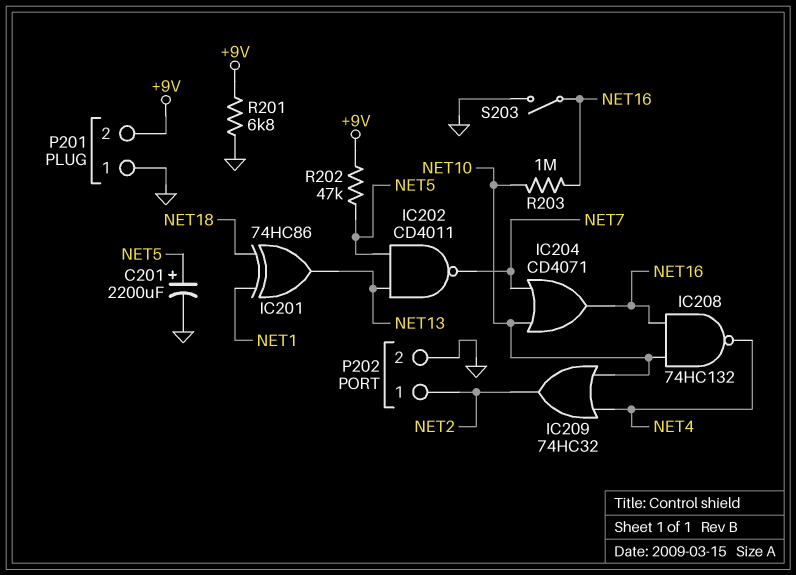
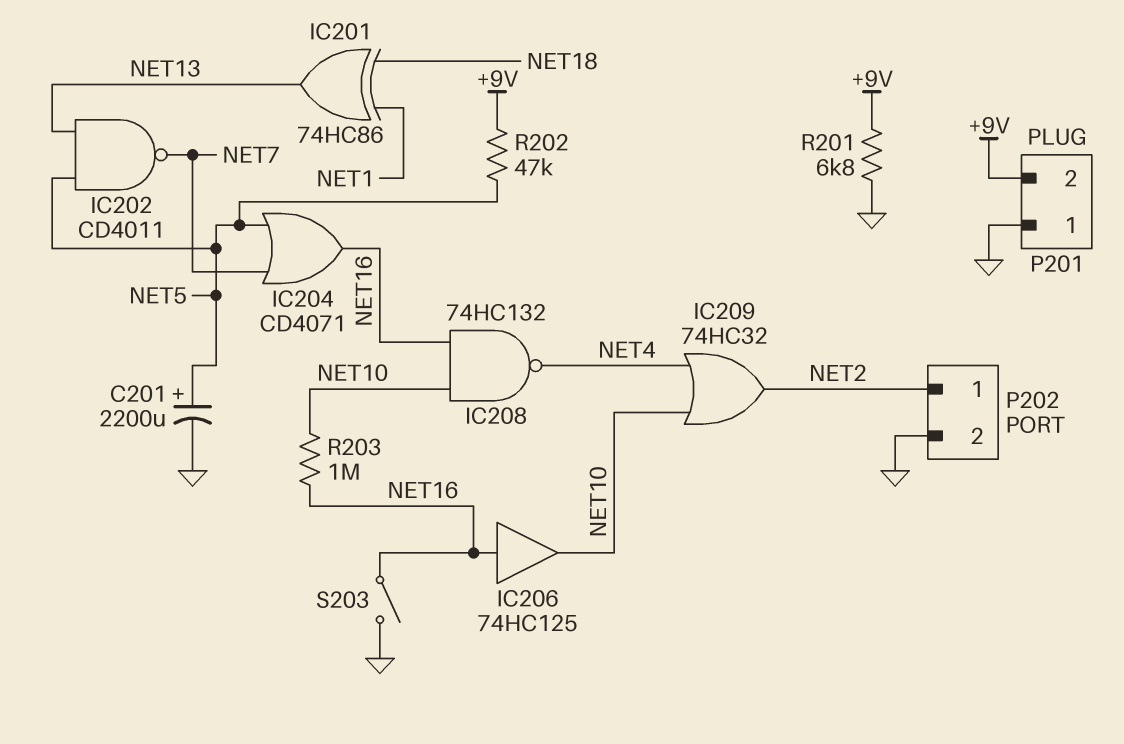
IC204: OR CD4071 (in NET7, in NET10, out NET16) -> OR CD4071 (in NET5, in NET7, out NET16)
IC206: none -> buffer 74HC125 (in NET16, out NET10)

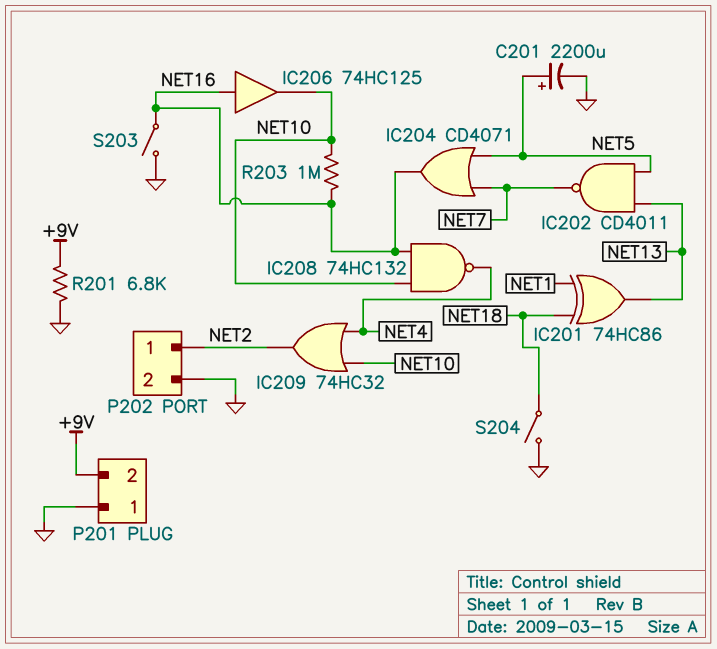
R202: 47k (+9V, NET5) -> none
S204: none -> switch (GND, NET18)

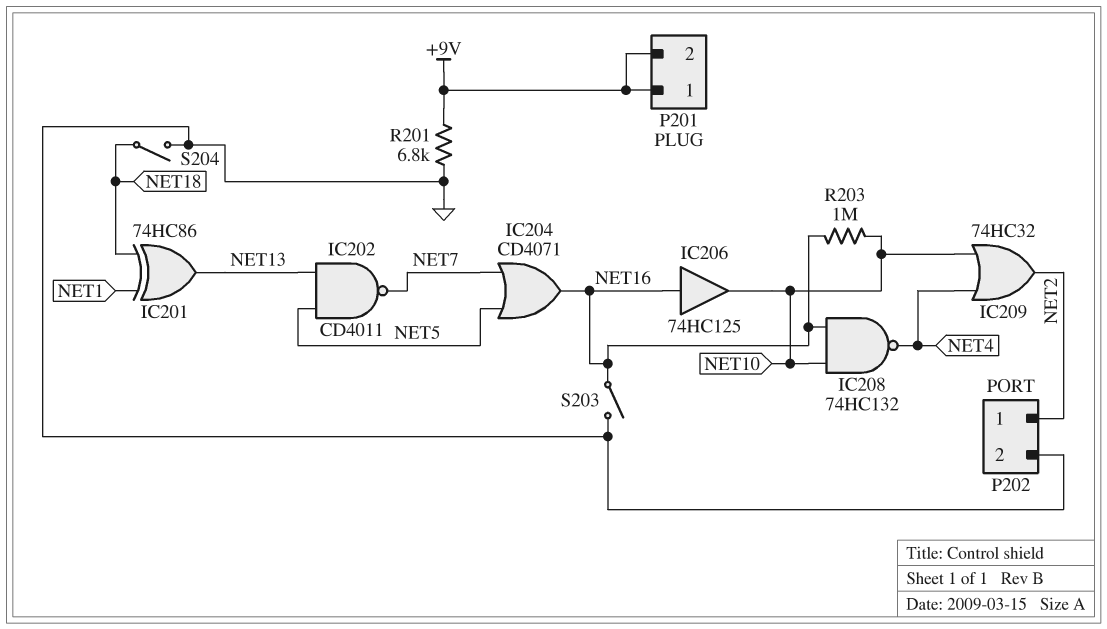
C201: 2200uF (plus NET5, minus GND) -> none
P201 pin 1: GND -> +9V

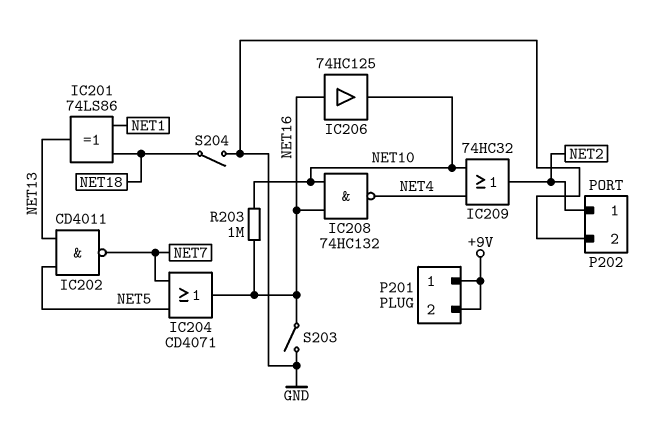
IC201: XOR 74HC86 (in NET1, in NET18, out NET13) -> XOR 74LS86 (in NET1, in NET18, out NET13)
R201: 6.8k (+9V, GND) -> none

